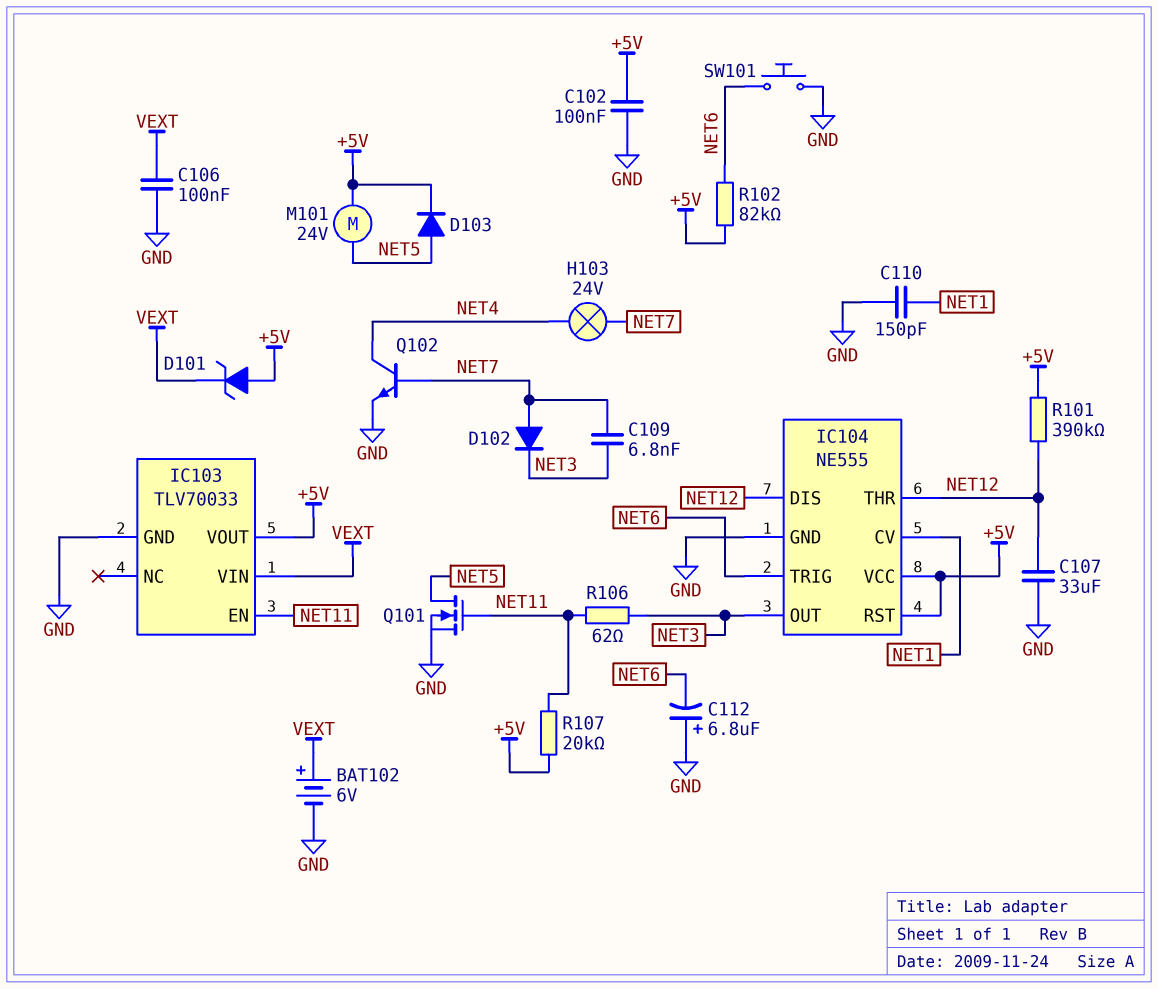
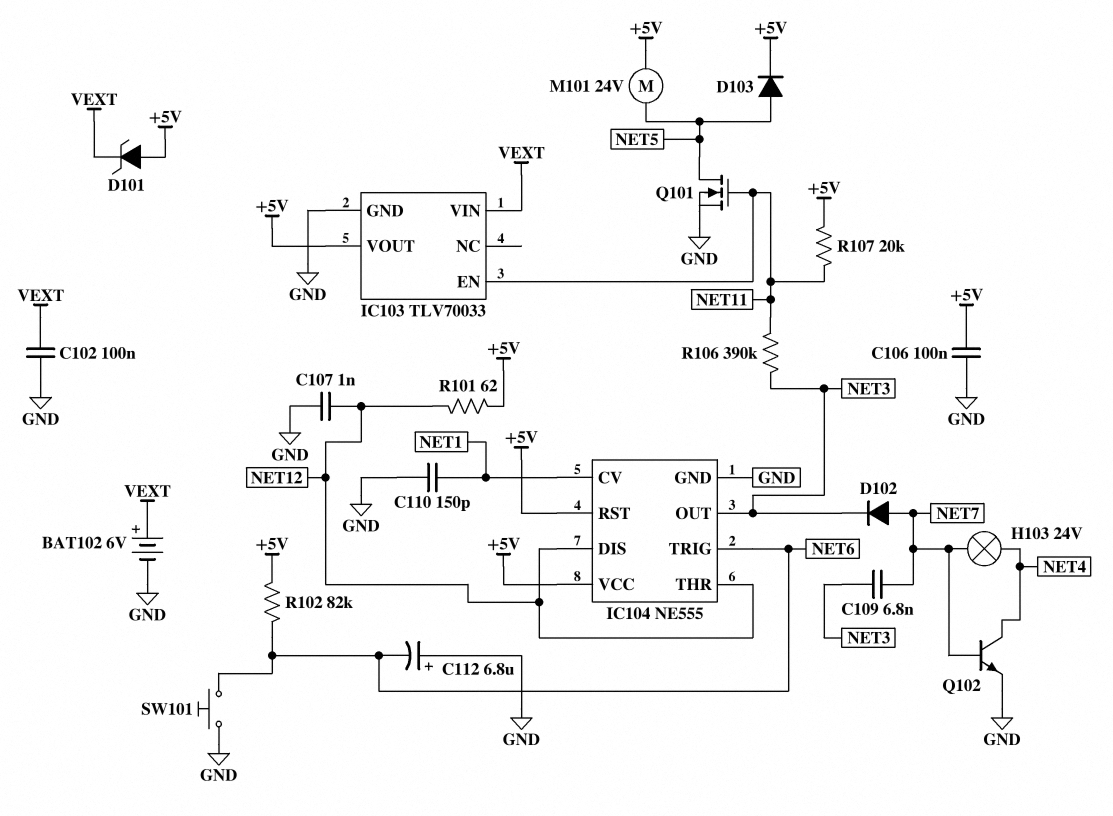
C102: 100nF (+5V, GND) -> 100nF (GND, VEXT)
C106: 100nF (GND, VEXT) -> 100nF (+5V, GND)
C107: 33uF (GND, NET12) -> 1nF (GND, NET12)
R101: 390k (+5V, NET12) -> 62 (+5V, NET12)
R106: 62 (NET3, NET11) -> 390k (NET3, NET11)

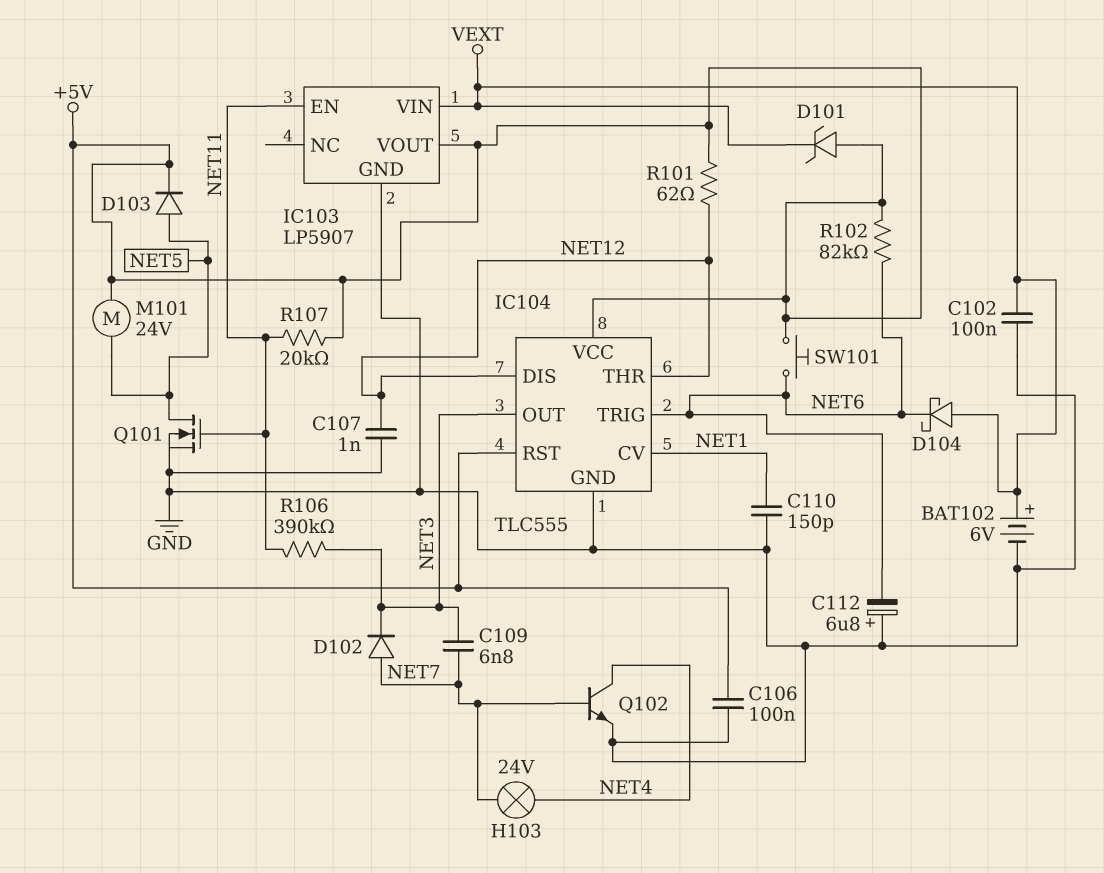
D104: none -> schottky (A VEXT, K NET6)
IC103: TLV70033 -> LP5907
IC104: NE555 -> TLC555
SW101: button (GND, NET6) -> button (+5V, NET6)

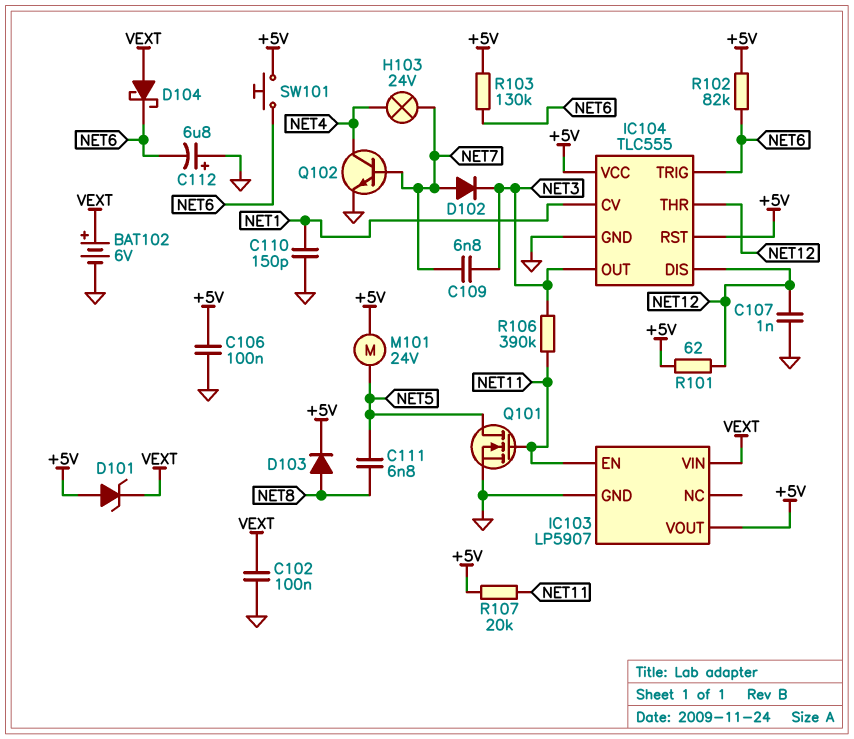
C111: none -> 6.8nF (NET5, NET8)
D103: diode (A NET5, K +5V) -> diode (A NET8, K +5V)
R103: none -> 130k (+5V, NET6)

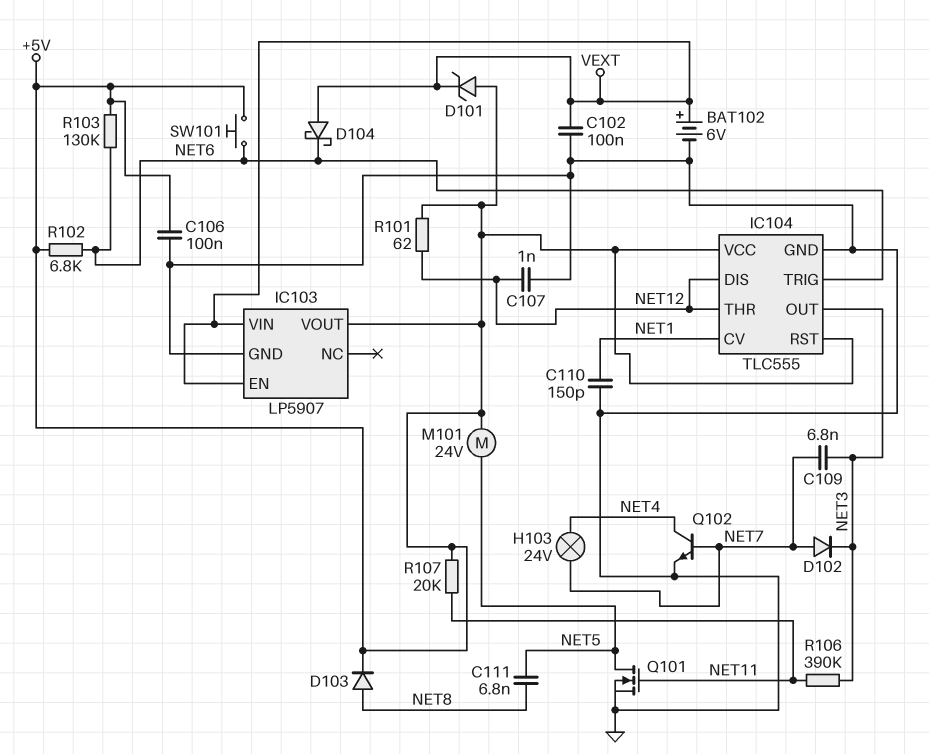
C112: 6.8uF (plus GND, minus NET6) -> none
IC103 pin EN: NET11 -> VEXT
R102: 82k (+5V, NET6) -> 6.8k (+5V, NET6)

